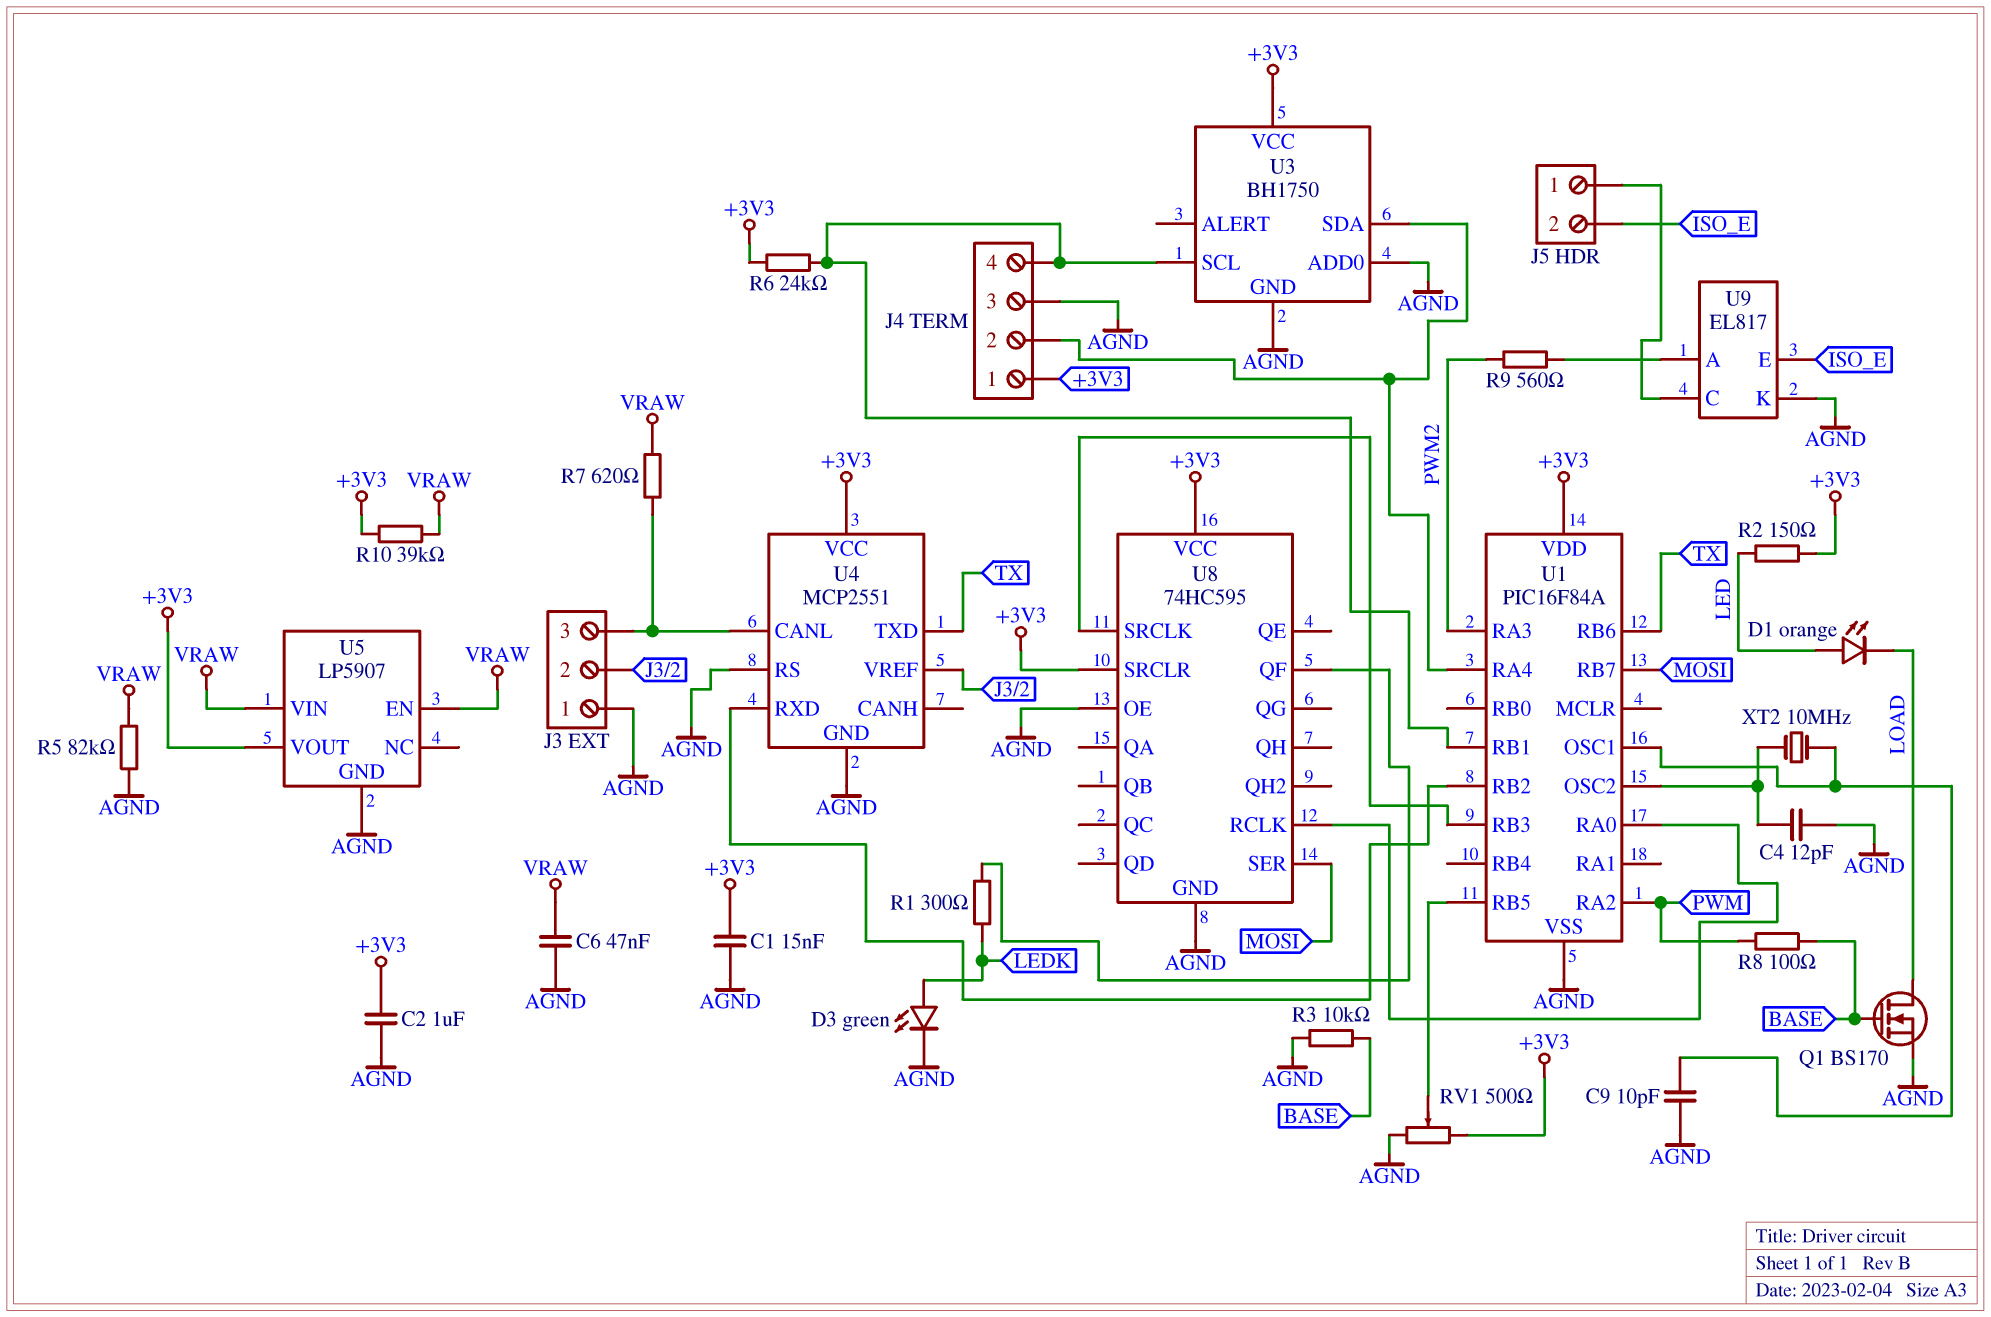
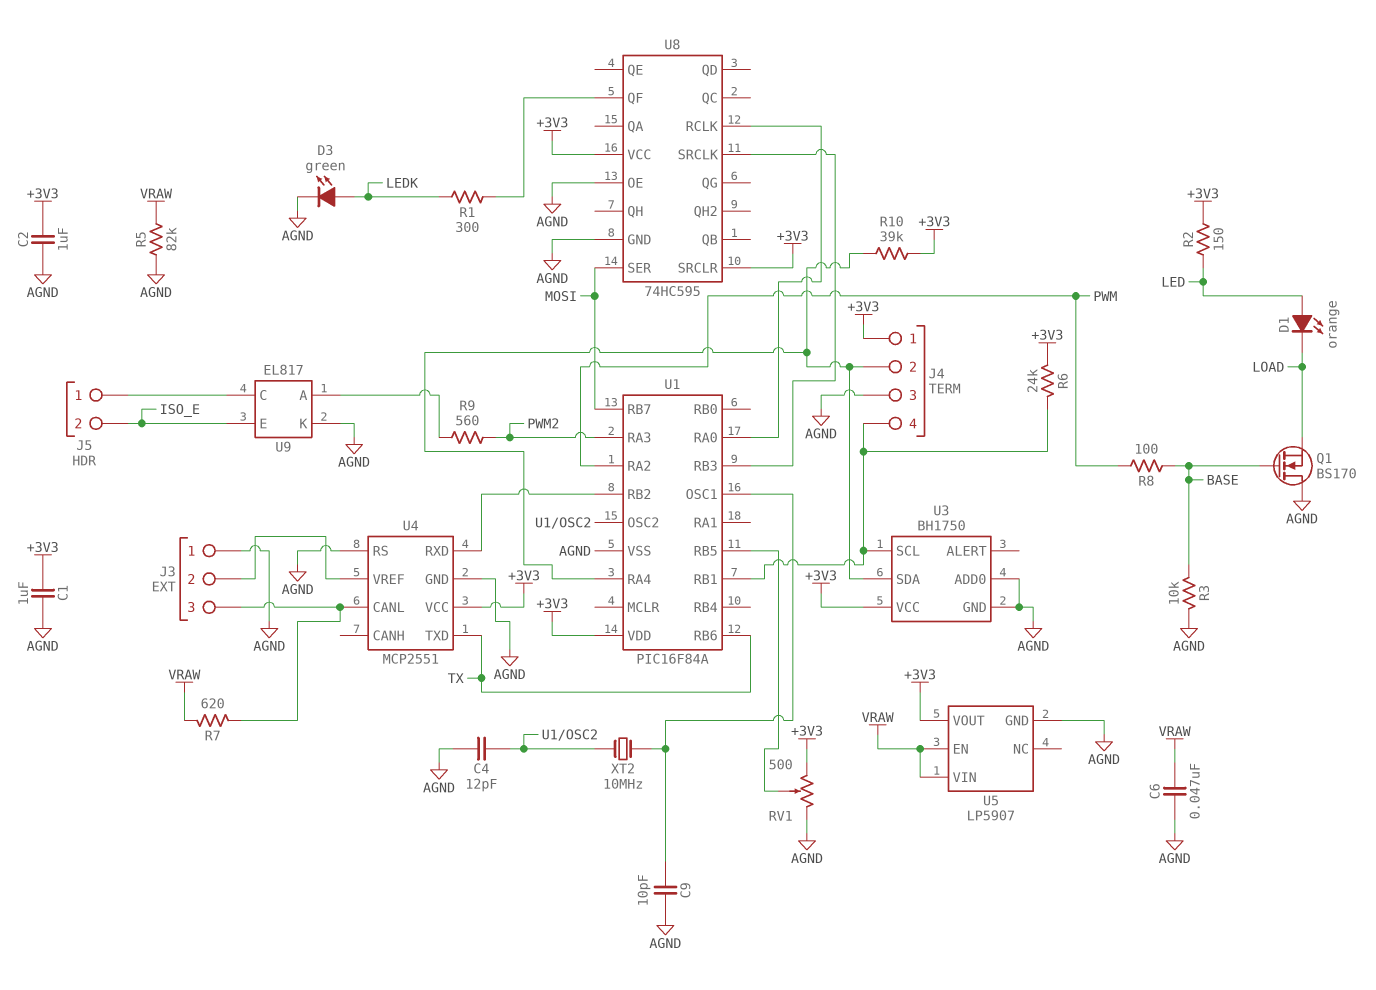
C1: 15nF (+3V3, AGND) -> 1uF (+3V3, AGND)
Q1: NMOS BS170 (G BASE, D LOAD, S AGND) -> NMOS BS170 (G BASE, D AGND, S LOAD)
R10: 39k (+3V3, VRAW) -> 39k (+3V3, J4/2)

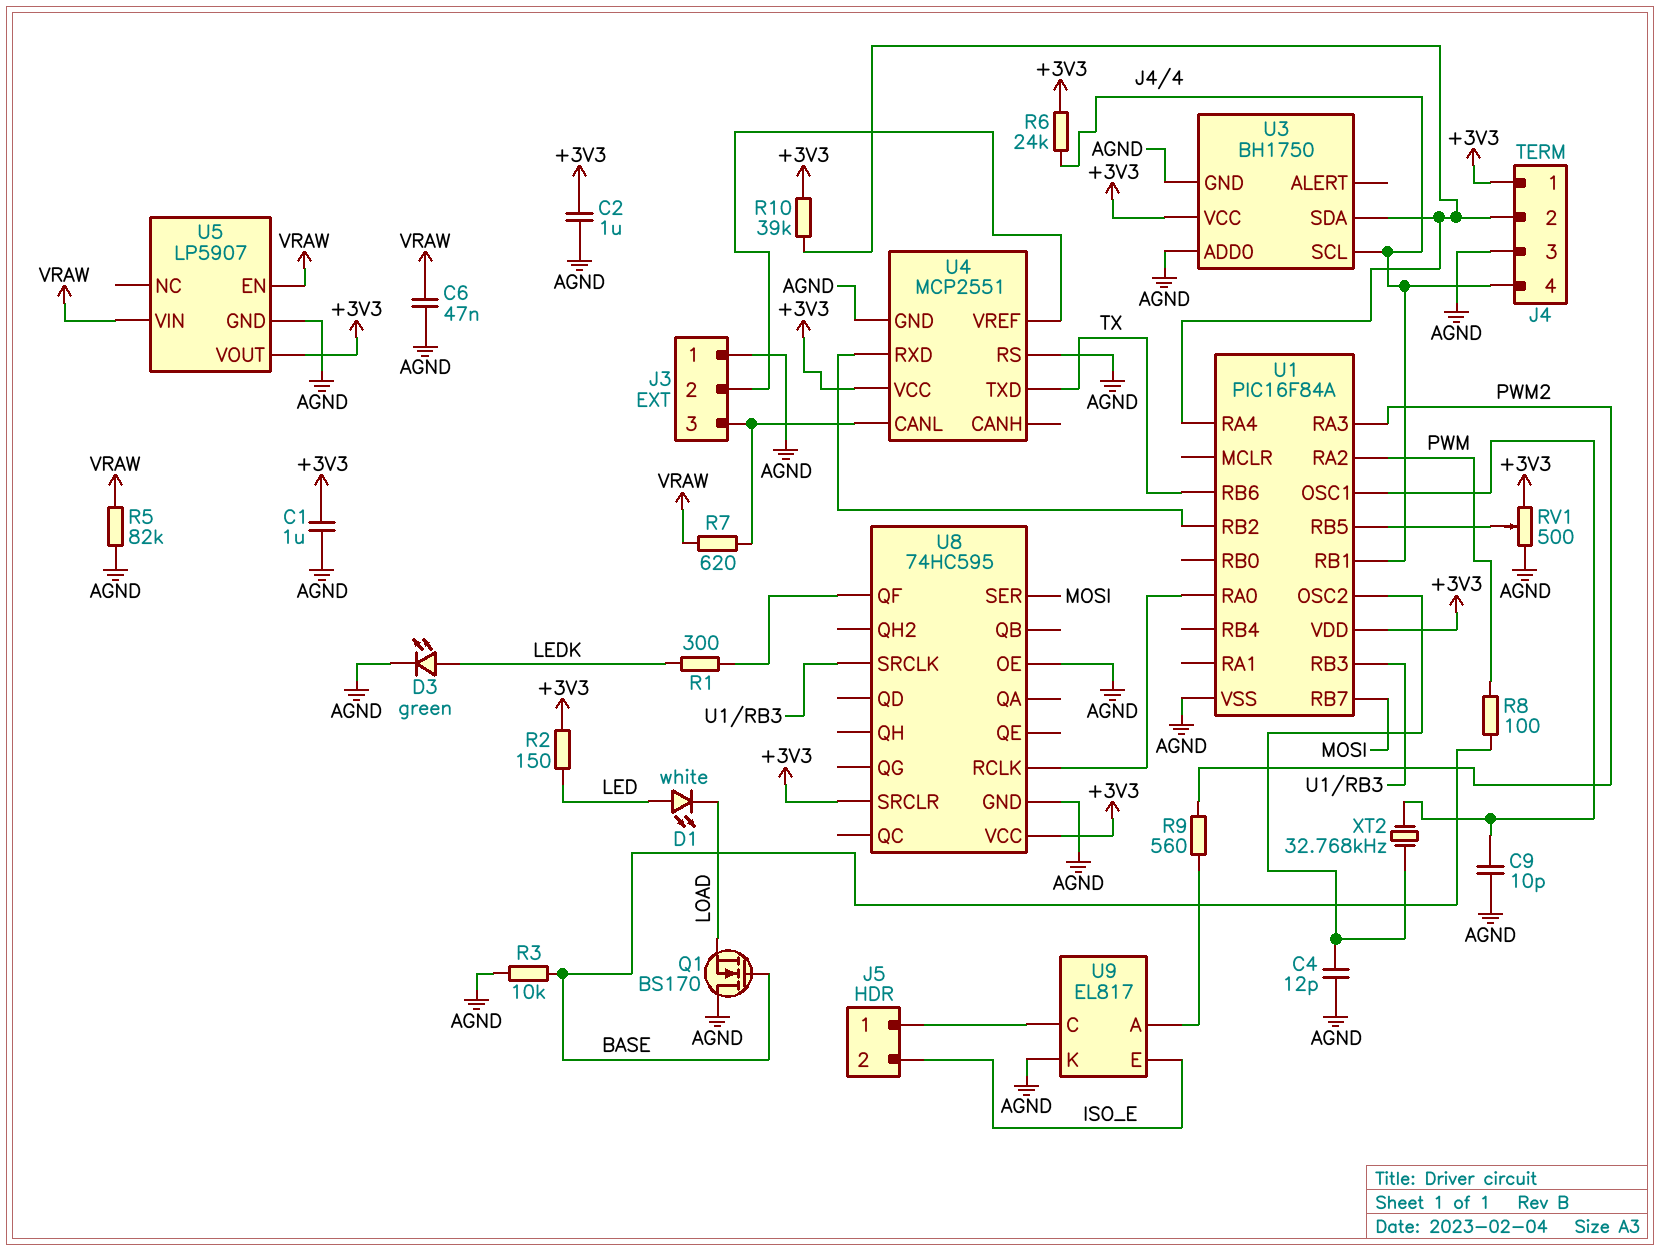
D1: LED orange (A LED, K LOAD) -> LED white (A LED, K LOAD)
XT2: 10MHz (U1/OSC1, U1/OSC2) -> 32.768kHz (U1/OSC1, U1/OSC2)

